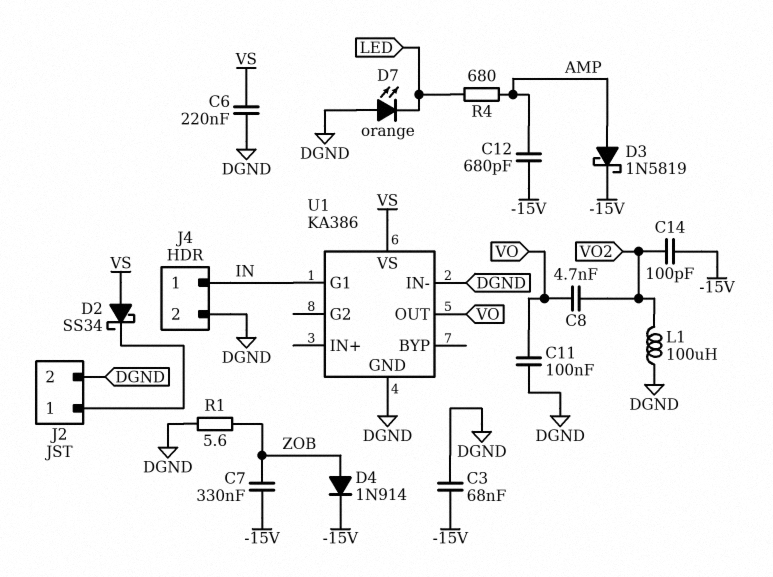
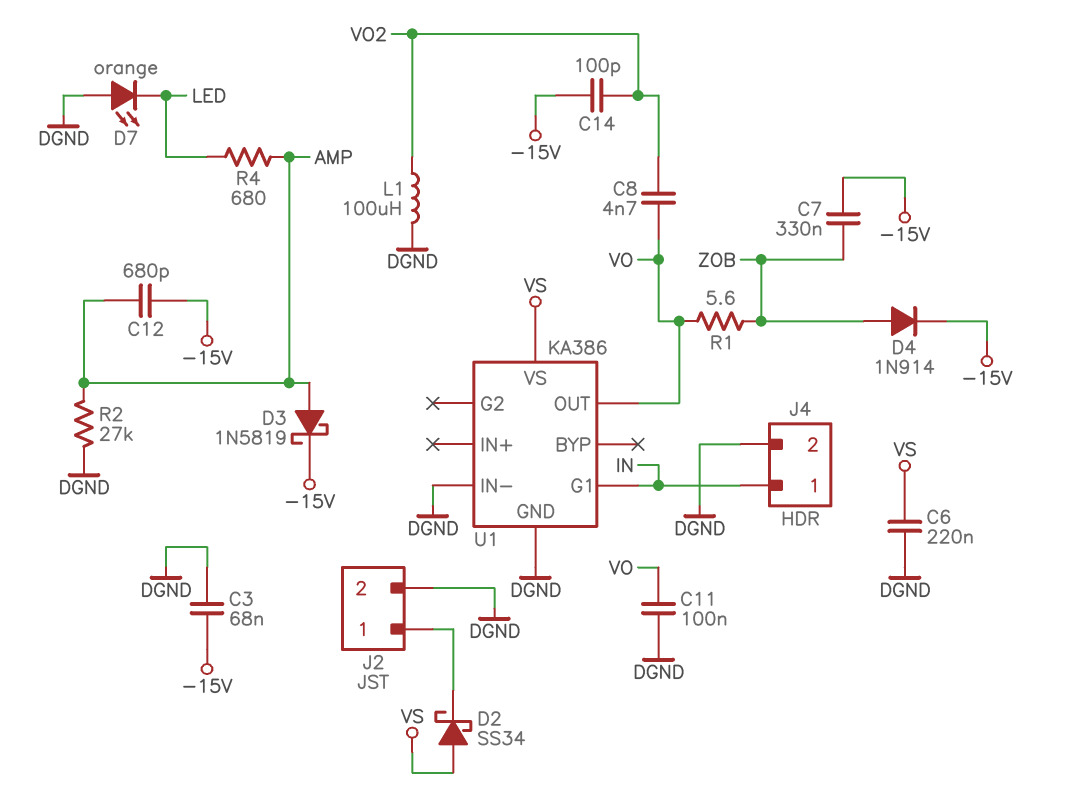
R1: 5.6 (DGND, ZOB) -> 5.6 (VO, ZOB)
R2: none -> 27k (AMP, DGND)

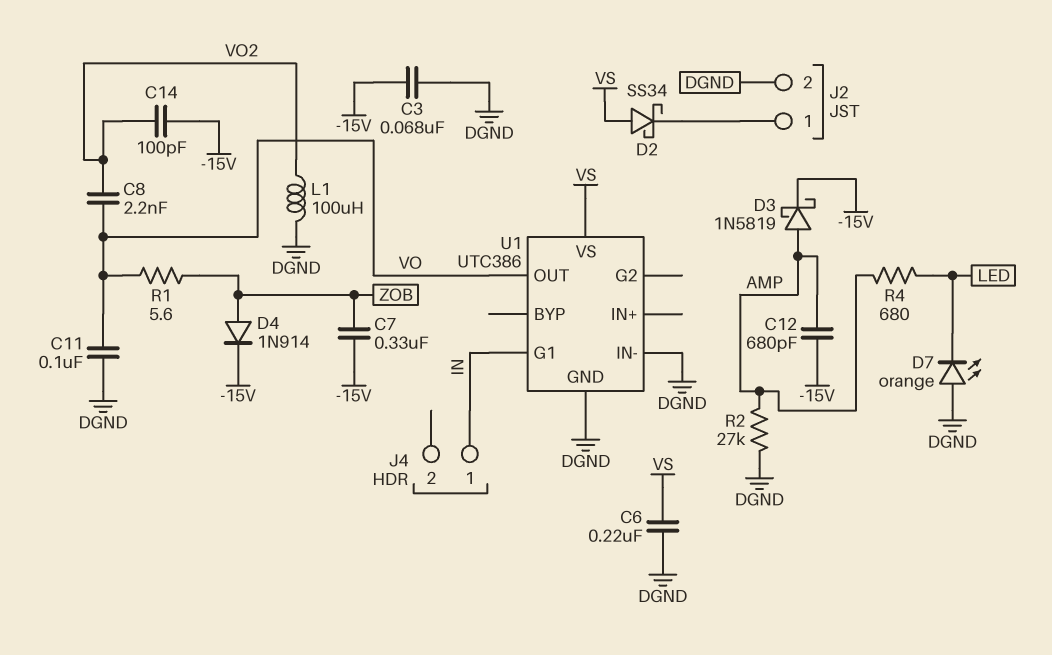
C8: 4.7nF (VO, VO2) -> 2.2nF (VO, VO2)
J4 pin 2: DGND -> none
U1: KA386 -> UTC386

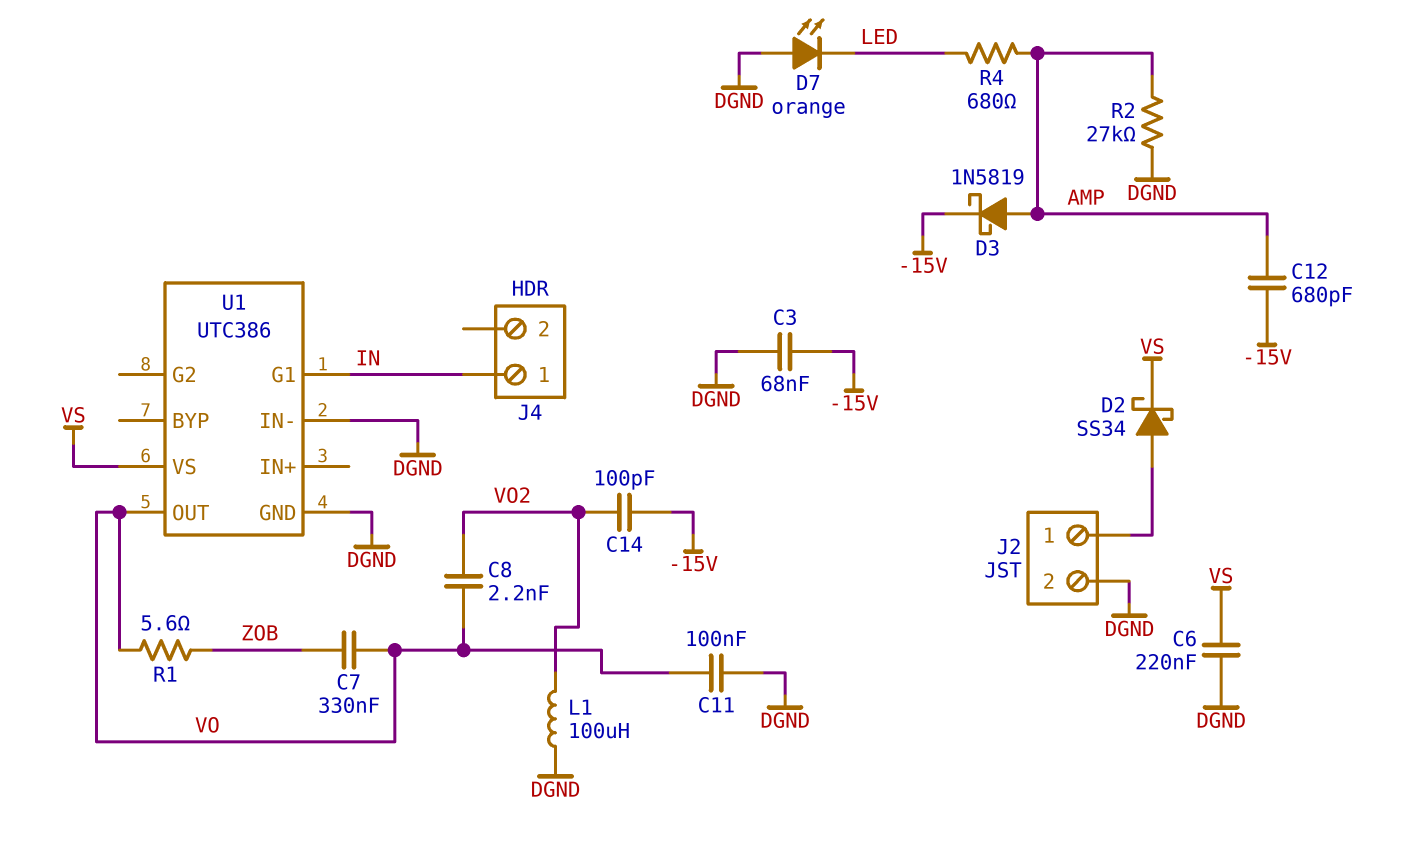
C7: 330nF (-15V, ZOB) -> 330nF (VO, ZOB)
D2: schottky SS34 (A VS, K J2/1) -> schottky SS34 (A J2/1, K VS)
D4: diode 1N914 (A ZOB, K -15V) -> none

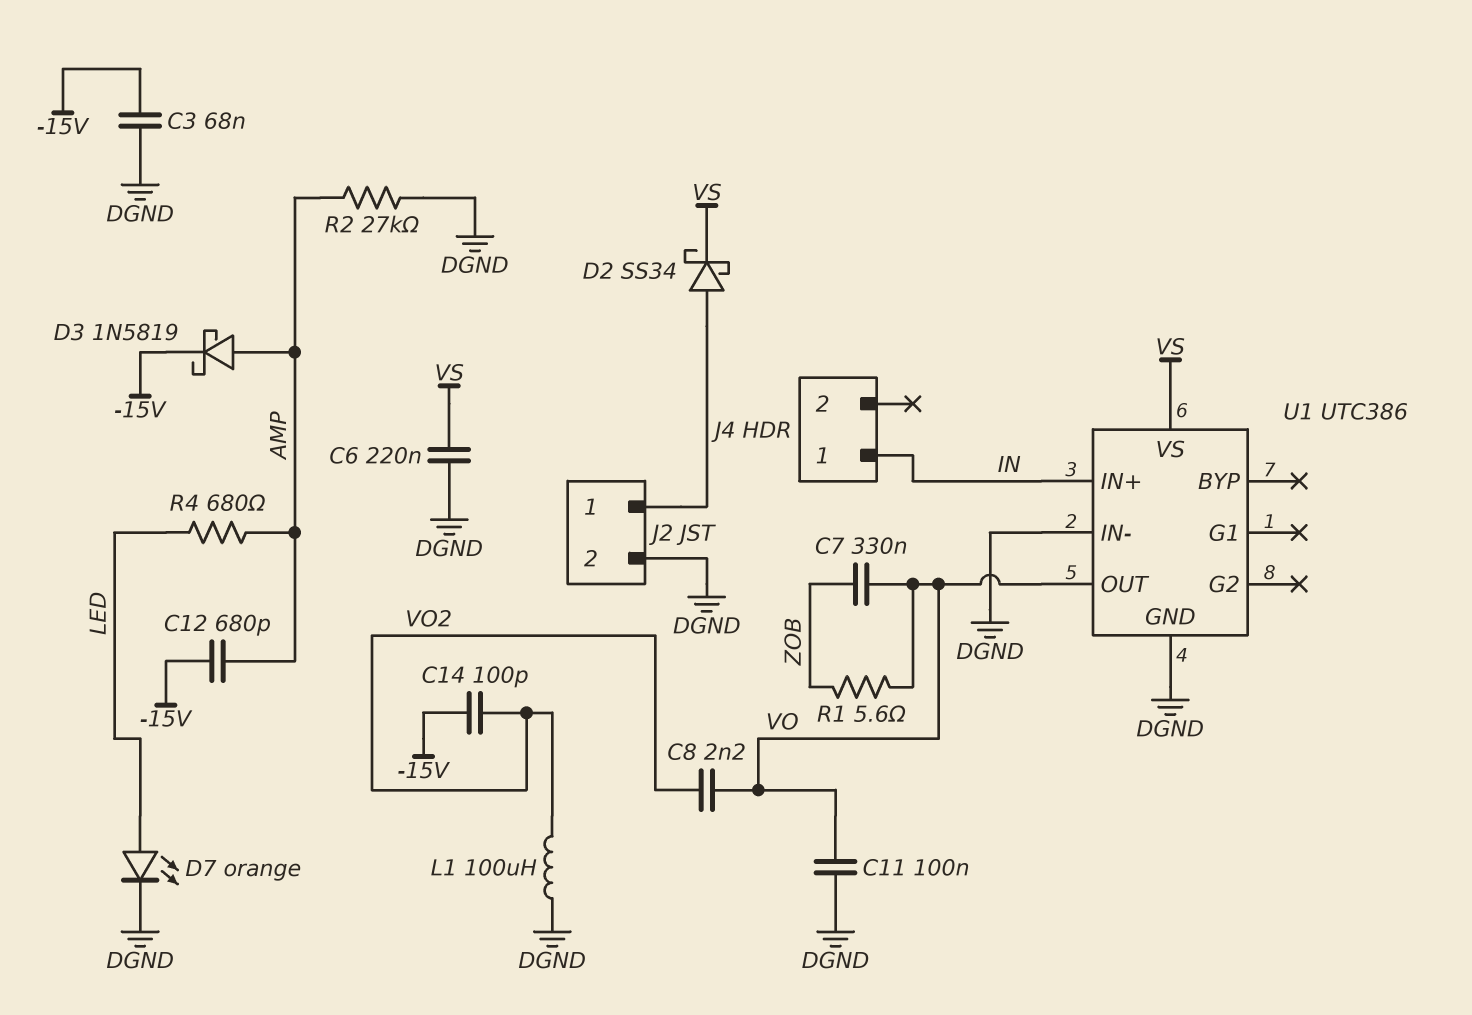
D7: LED orange (A DGND, K LED) -> LED orange (A LED, K DGND)
U1 pin G1: IN -> none
U1 pin IN+: none -> IN

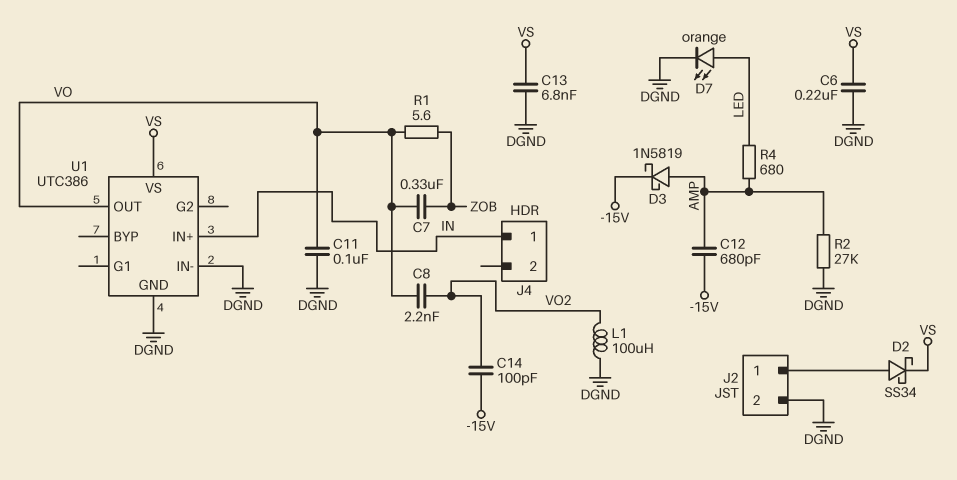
C3: 68nF (-15V, DGND) -> none
C13: none -> 6.8nF (DGND, VS)

